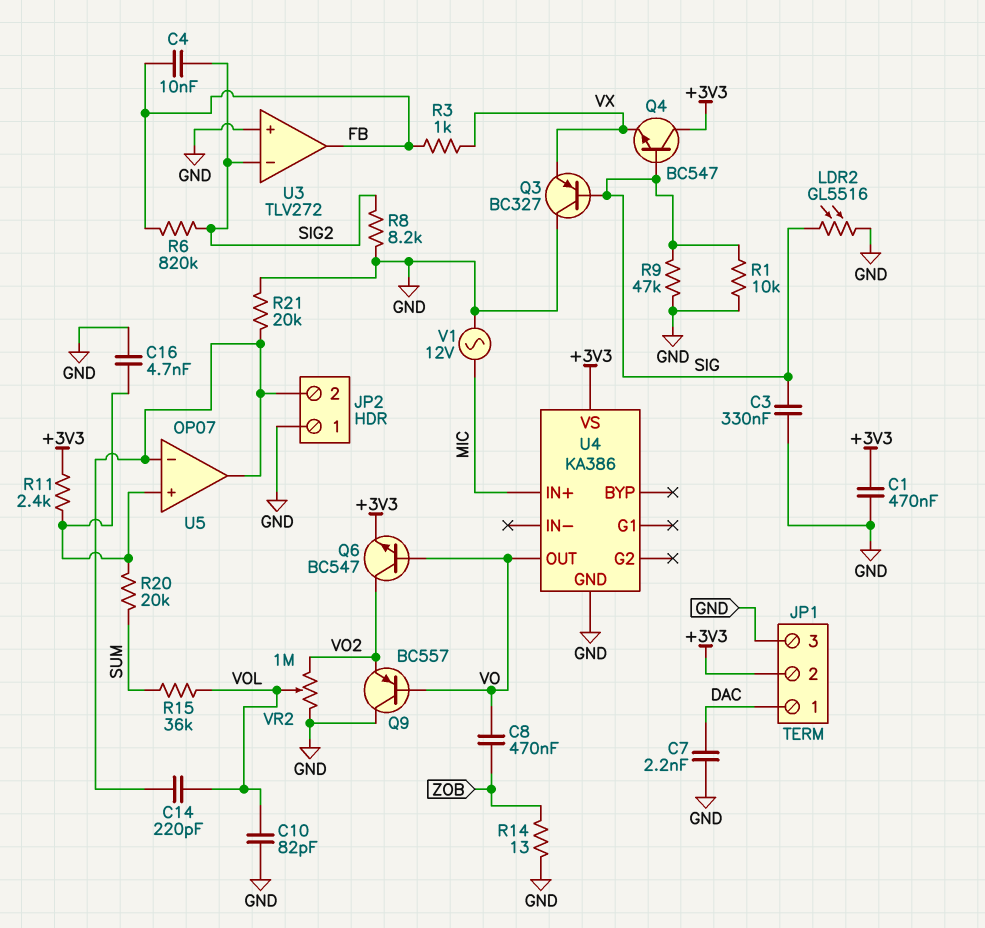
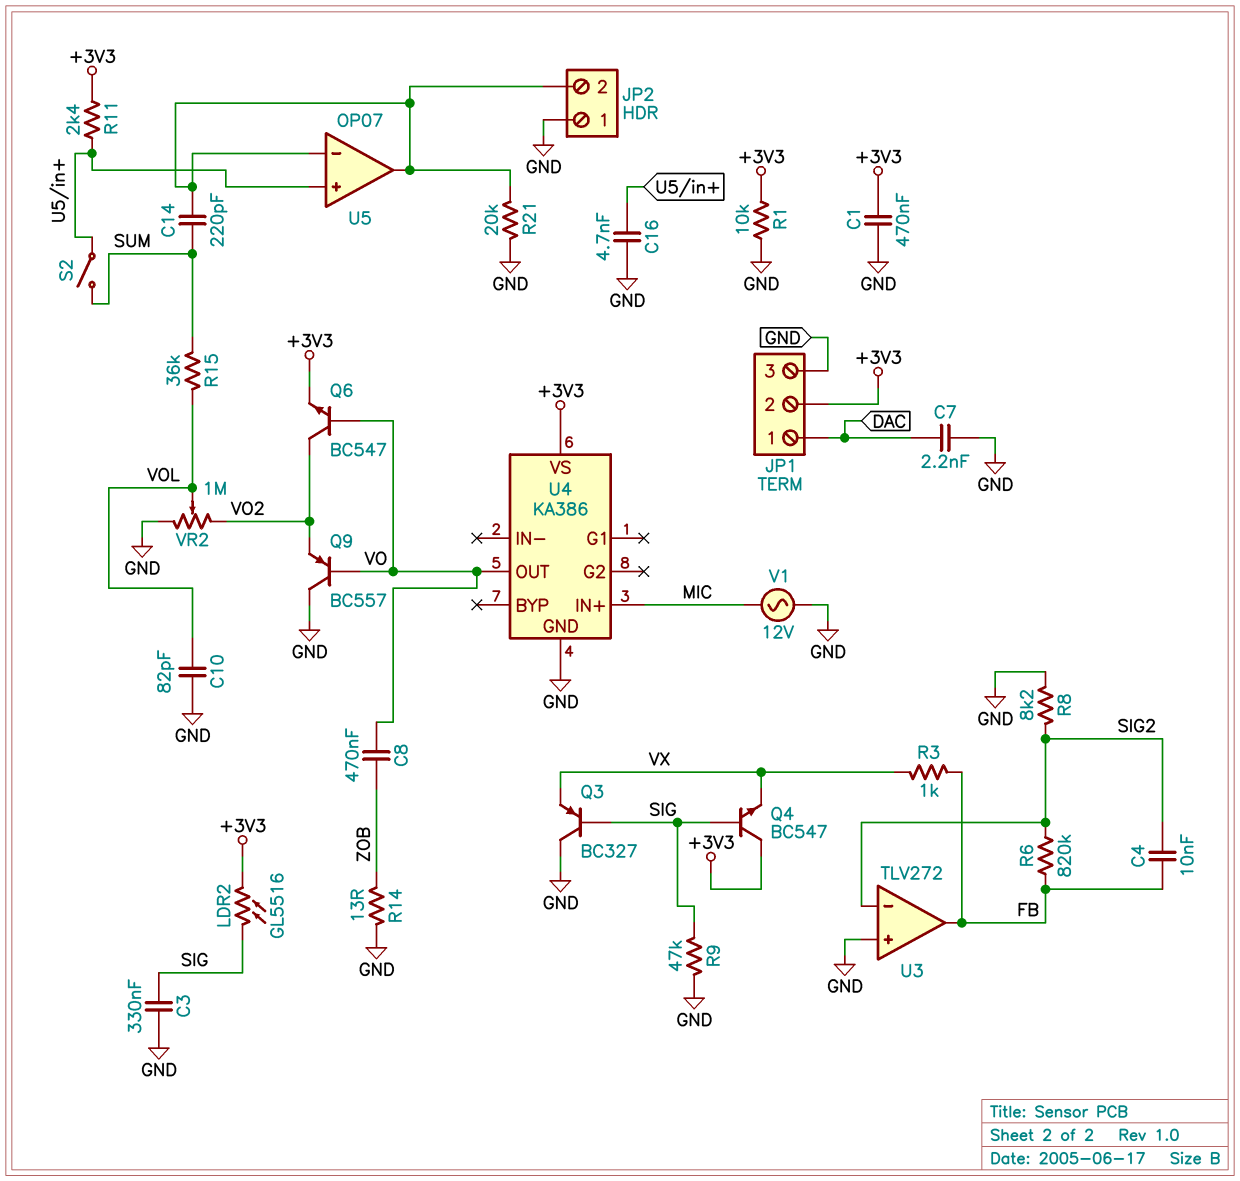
C14: 220pF (JP2/2, VOL) -> 220pF (JP2/2, SUM)
LDR2: GL5516 (GND, SIG) -> GL5516 (+3V3, SIG)
R1: 10k (GND, SIG) -> 10k (+3V3, GND)
R20: 20k (SUM, U5/in+) -> none
S2: none -> switch (SUM, U5/in+)

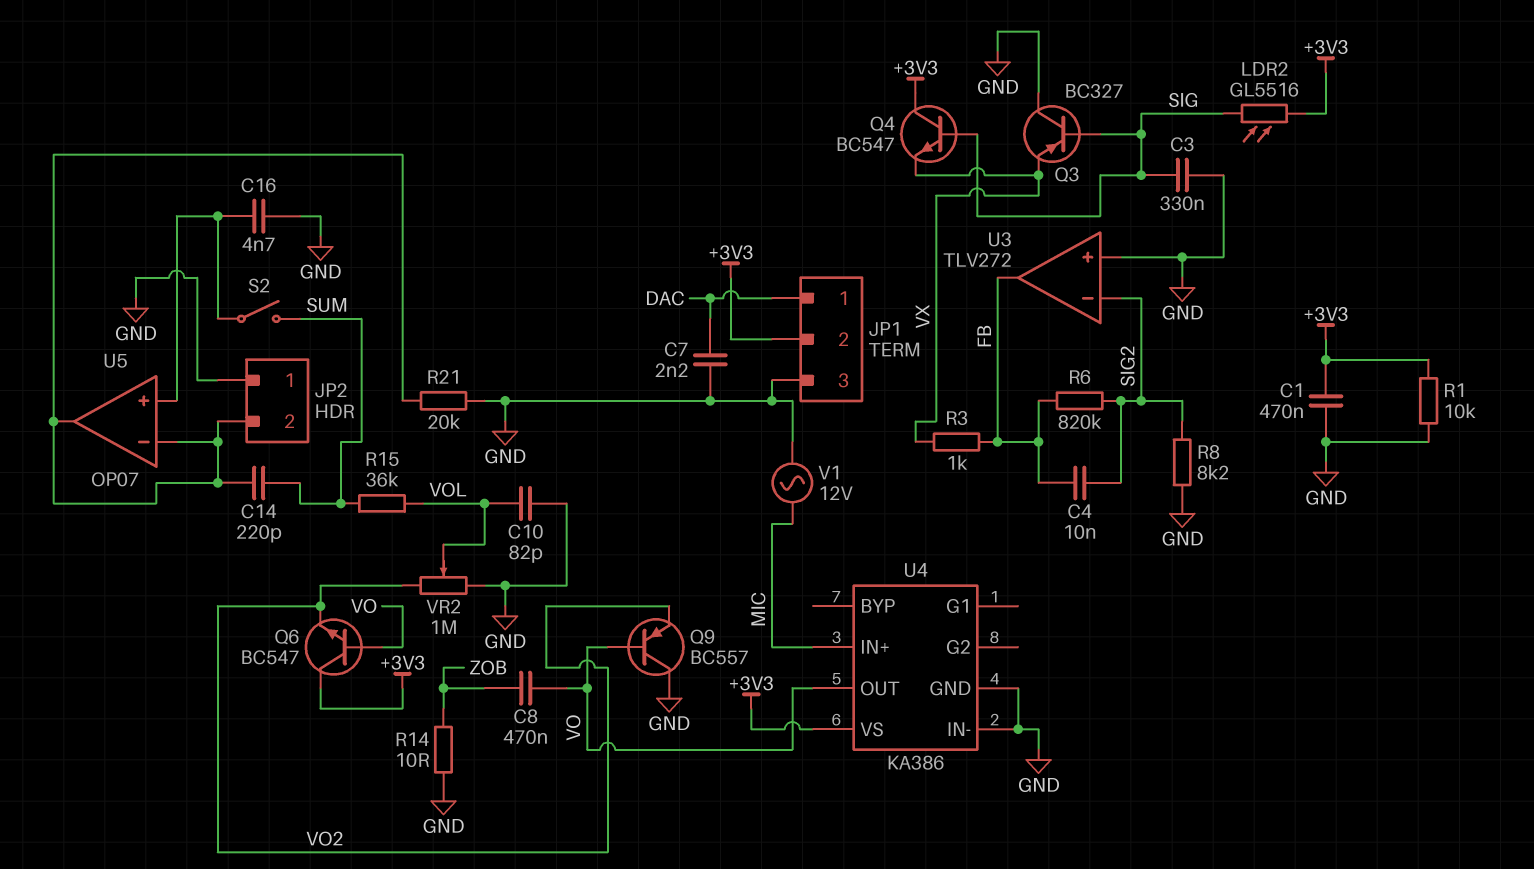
Q6: NPN BC547 (B VO, C VO2, E +3V3) -> NPN BC547 (B VO, C +3V3, E VO2)
R9: 47k (GND, SIG) -> none
R11: 2.4k (+3V3, U5/in+) -> none
R14: 13 (GND, ZOB) -> 10 (GND, ZOB)
U4 pin IN-: none -> GND

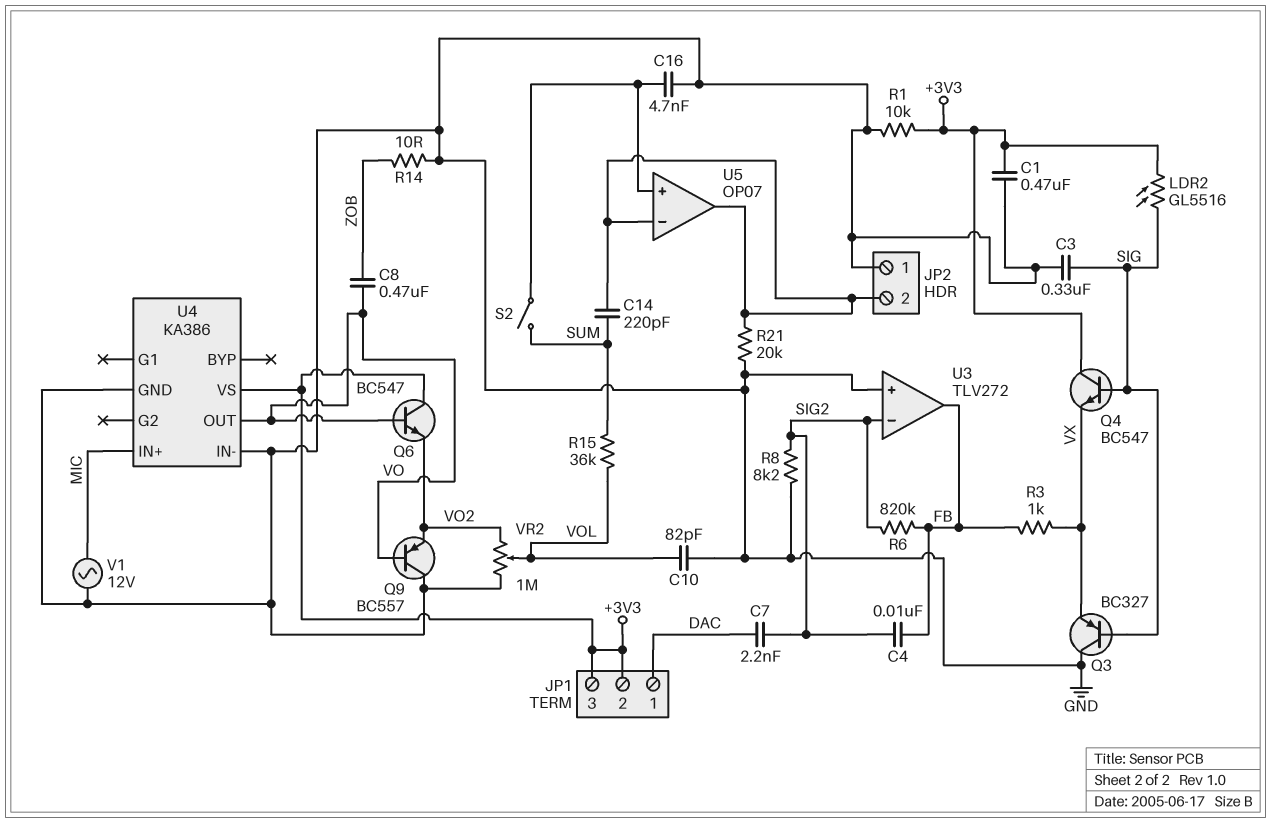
C7: 2.2nF (DAC, GND) -> 2.2nF (DAC, SIG2)
JP1 pin 3: GND -> +3V3

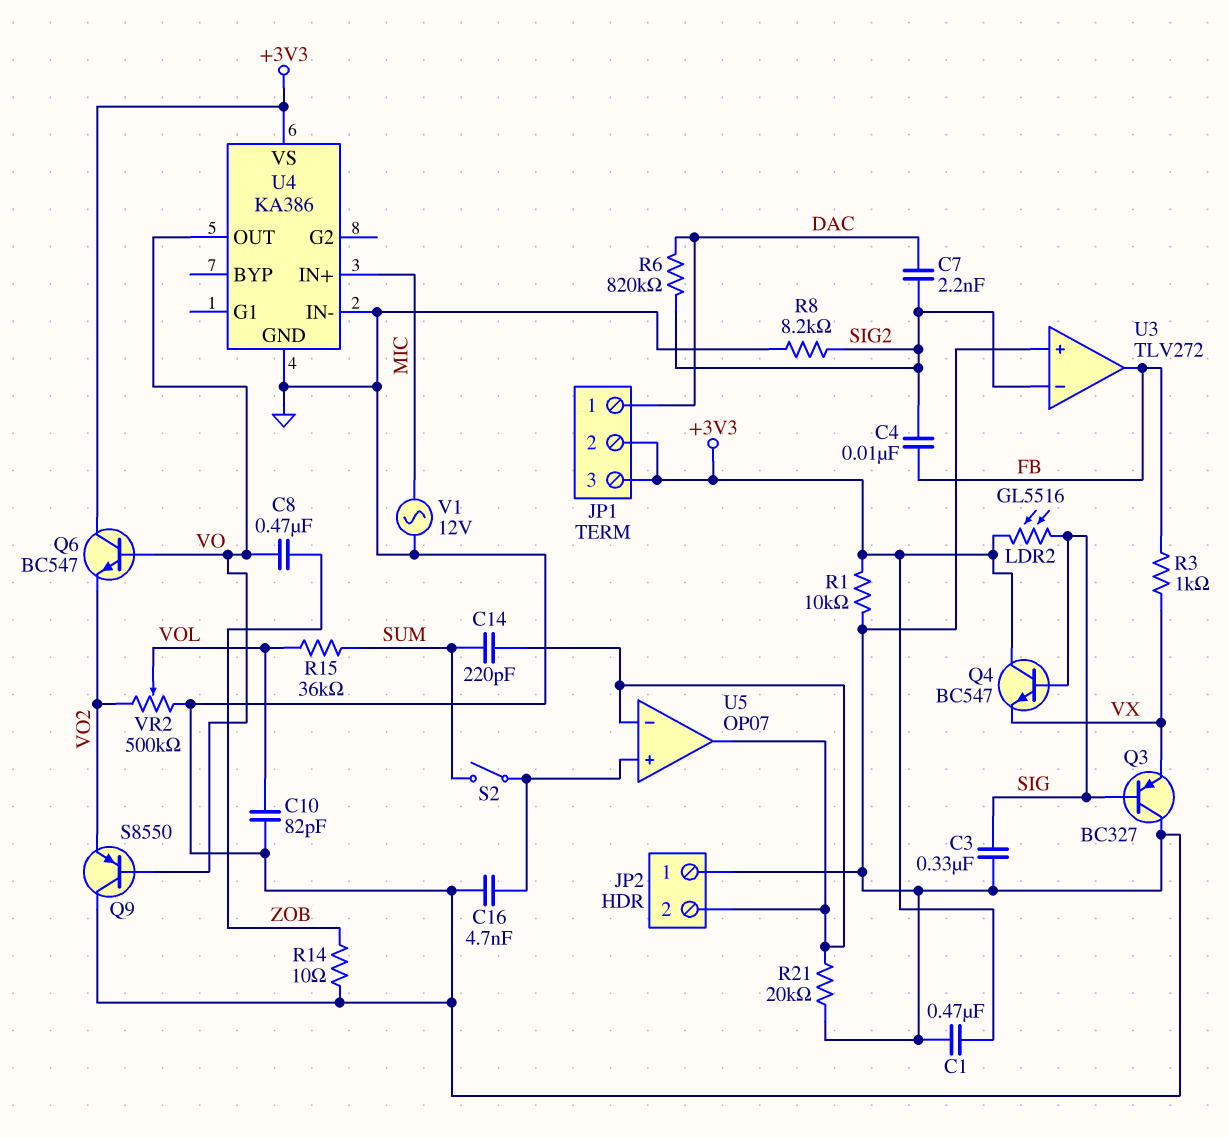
Q9: PNP BC557 (B VO, C GND, E VO2) -> PNP S8550 (B VO, C GND, E VO2)
R6: 820k (FB, SIG2) -> 820k (DAC, SIG2)
VR2: 1M (GND, VO2, wiper VOL) -> 500k (GND, VO2, wiper VOL)

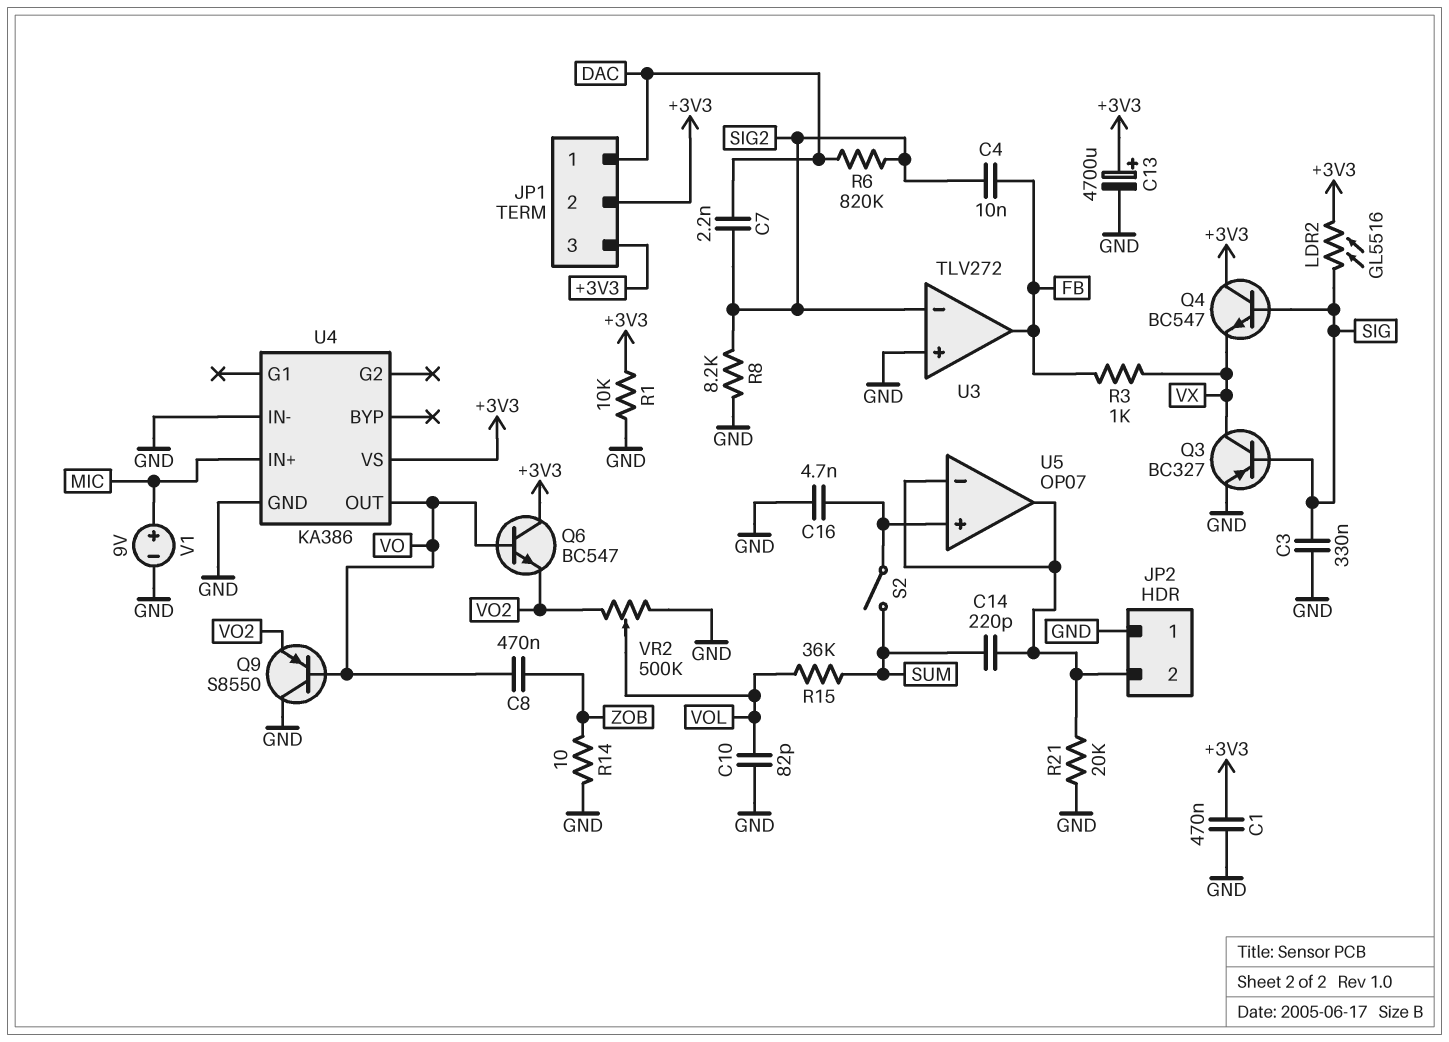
C13: none -> 4700uF (plus +3V3, minus GND)
Q3: PNP BC327 (B SIG, C GND, E VX) -> PNP BC327 (B SIG, C VX, E GND)
V1: AC 12V (GND, MIC) -> 9V (plus MIC, minus GND)

